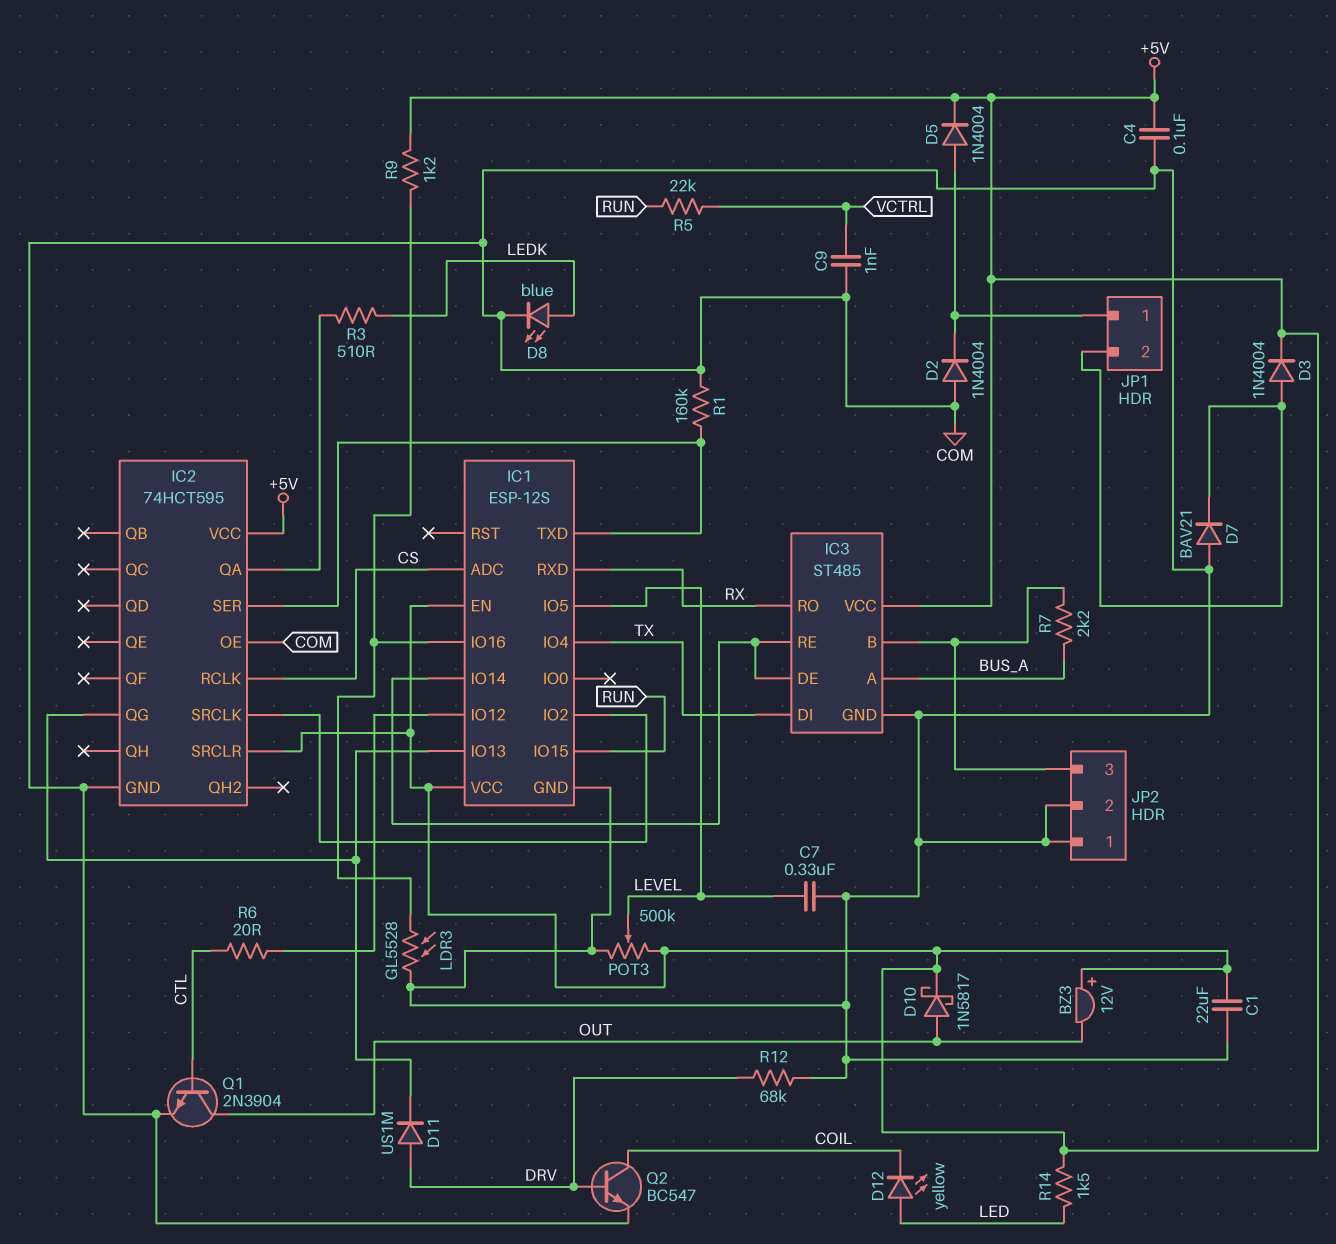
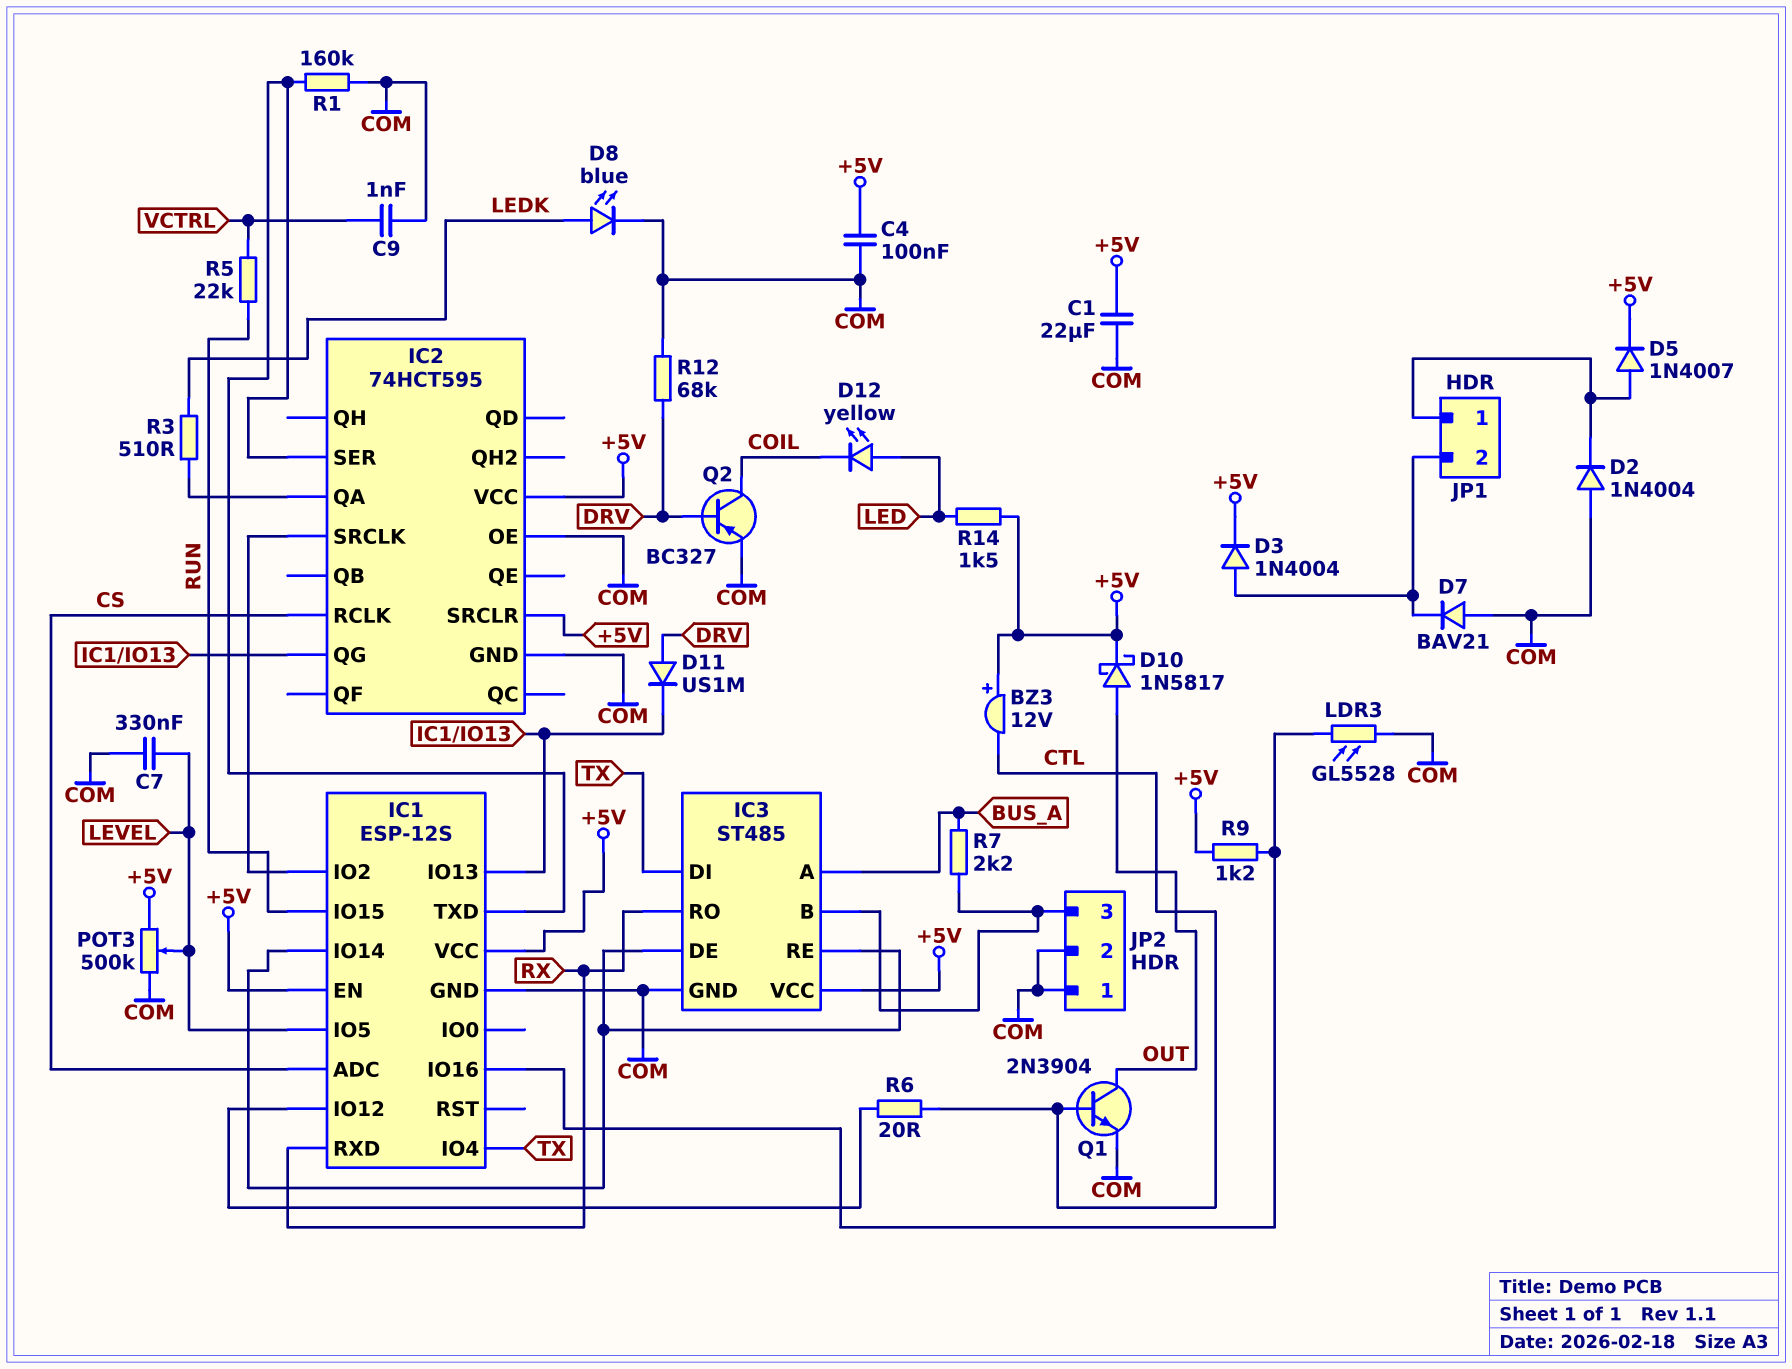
BZ3: buzzer 12V (plus +5V, minus OUT) -> buzzer 12V (plus +5V, minus CTL)
D5: diode 1N4004 (A JP1/1, K +5V) -> diode 1N4007 (A JP1/1, K +5V)
Q2: NPN BC547 (B DRV, C COIL, E COM) -> PNP BC327 (B DRV, C COIL, E COM)

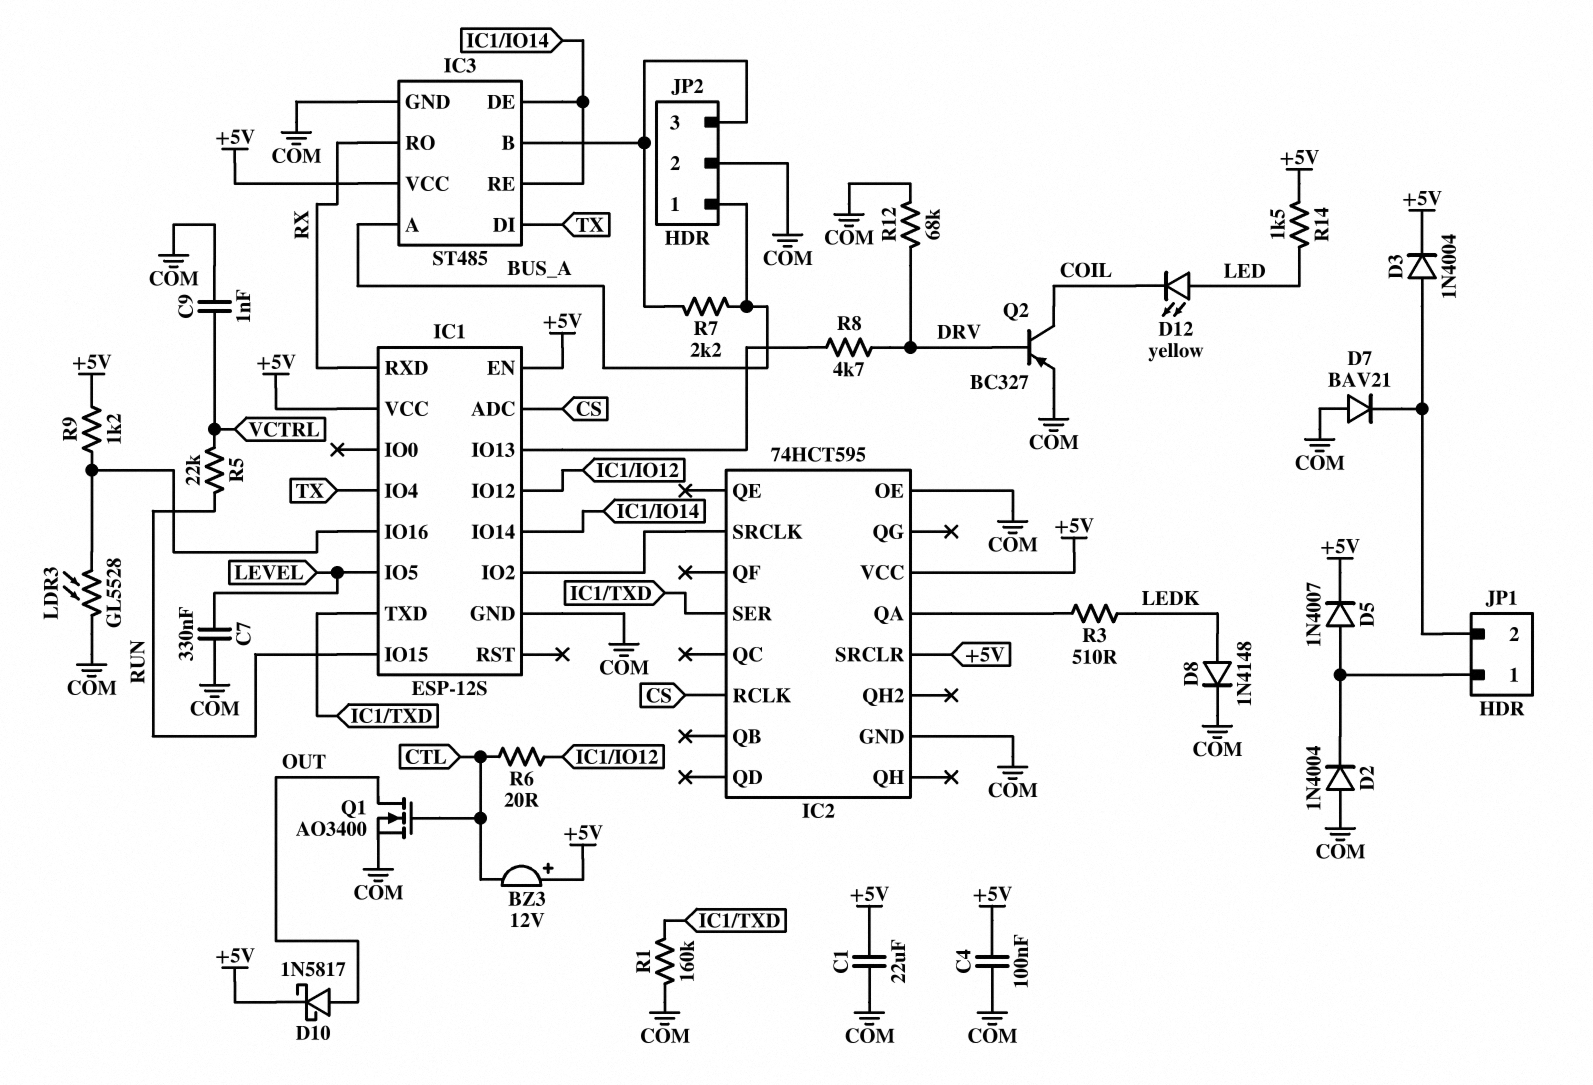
D8: LED blue (A LEDK, K COM) -> diode 1N4148 (A LEDK, K COM)
D11: diode US1M (A DRV, K IC1/IO13) -> none
IC2 pin QG: IC1/IO13 -> none
JP2 pin 1: COM -> BUS_A
POT3: 500k (+5V, COM, wiper LEVEL) -> none
Q1: NPN 2N3904 (B CTL, C OUT, E COM) -> NMOS AO3400 (G CTL, D OUT, S COM)
R8: none -> 4.7k (DRV, IC1/IO13)

